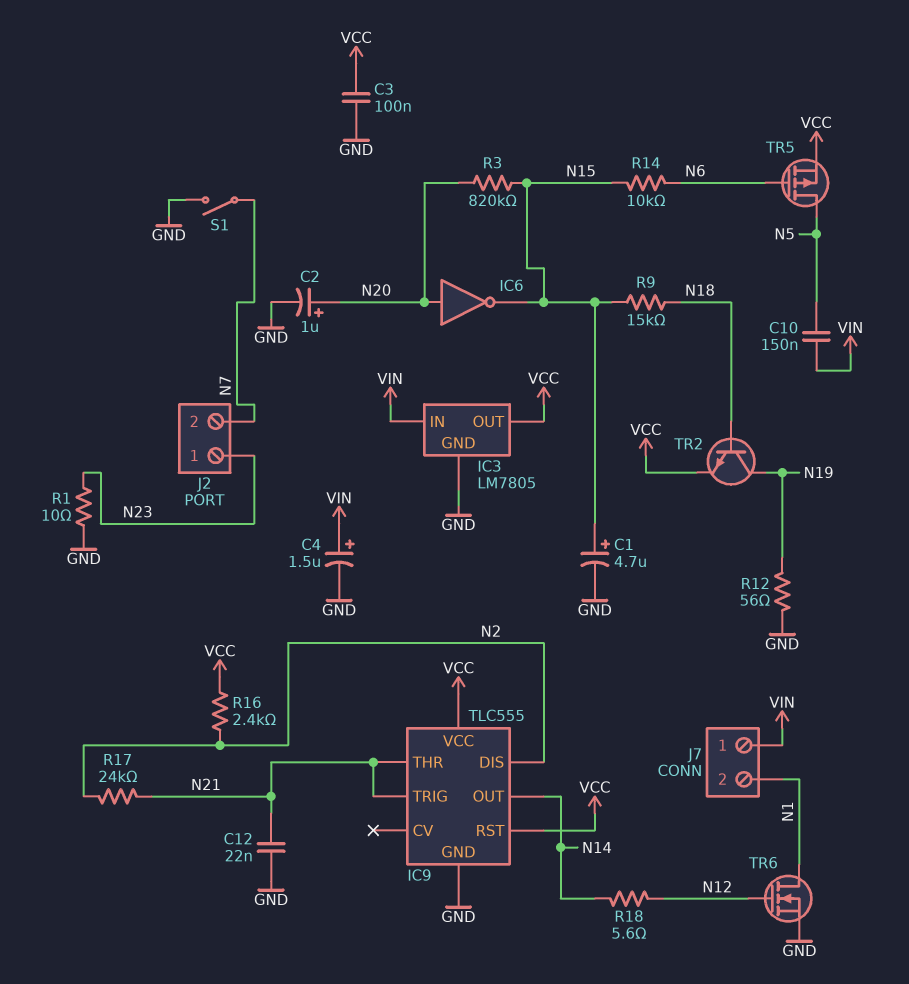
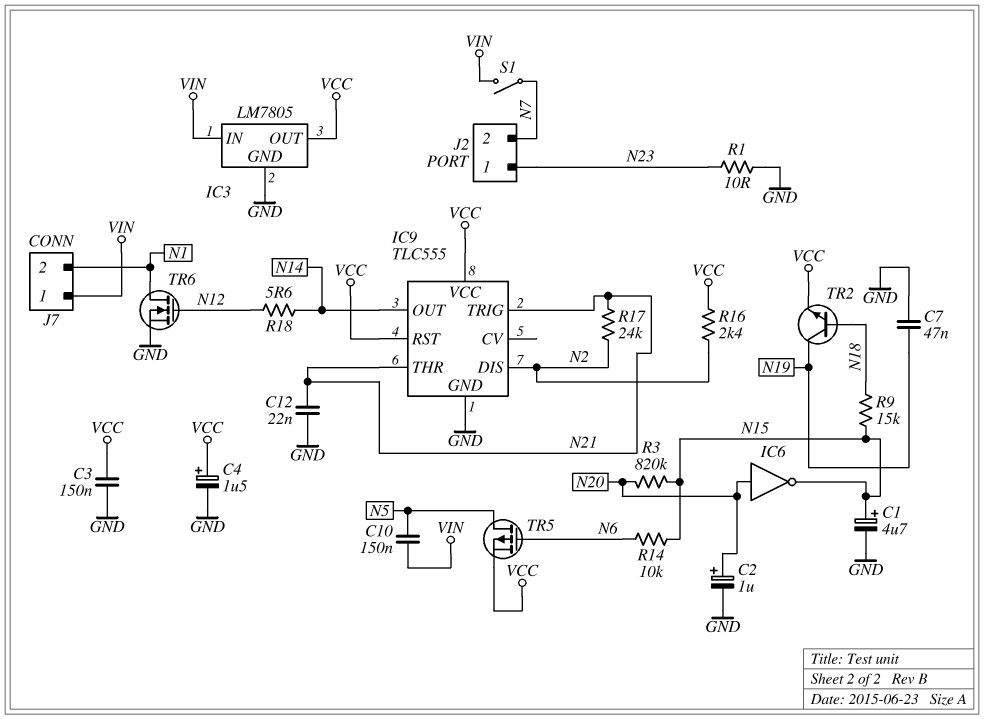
C3: 100nF (GND, VCC) -> 150nF (GND, VCC)
C4: 1.5uF (plus VIN, minus GND) -> 1.5uF (plus VCC, minus GND)
C7: none -> 47nF (GND, N19)
R12: 56 (GND, N19) -> none
S1: switch (GND, N7) -> switch (N7, VIN)

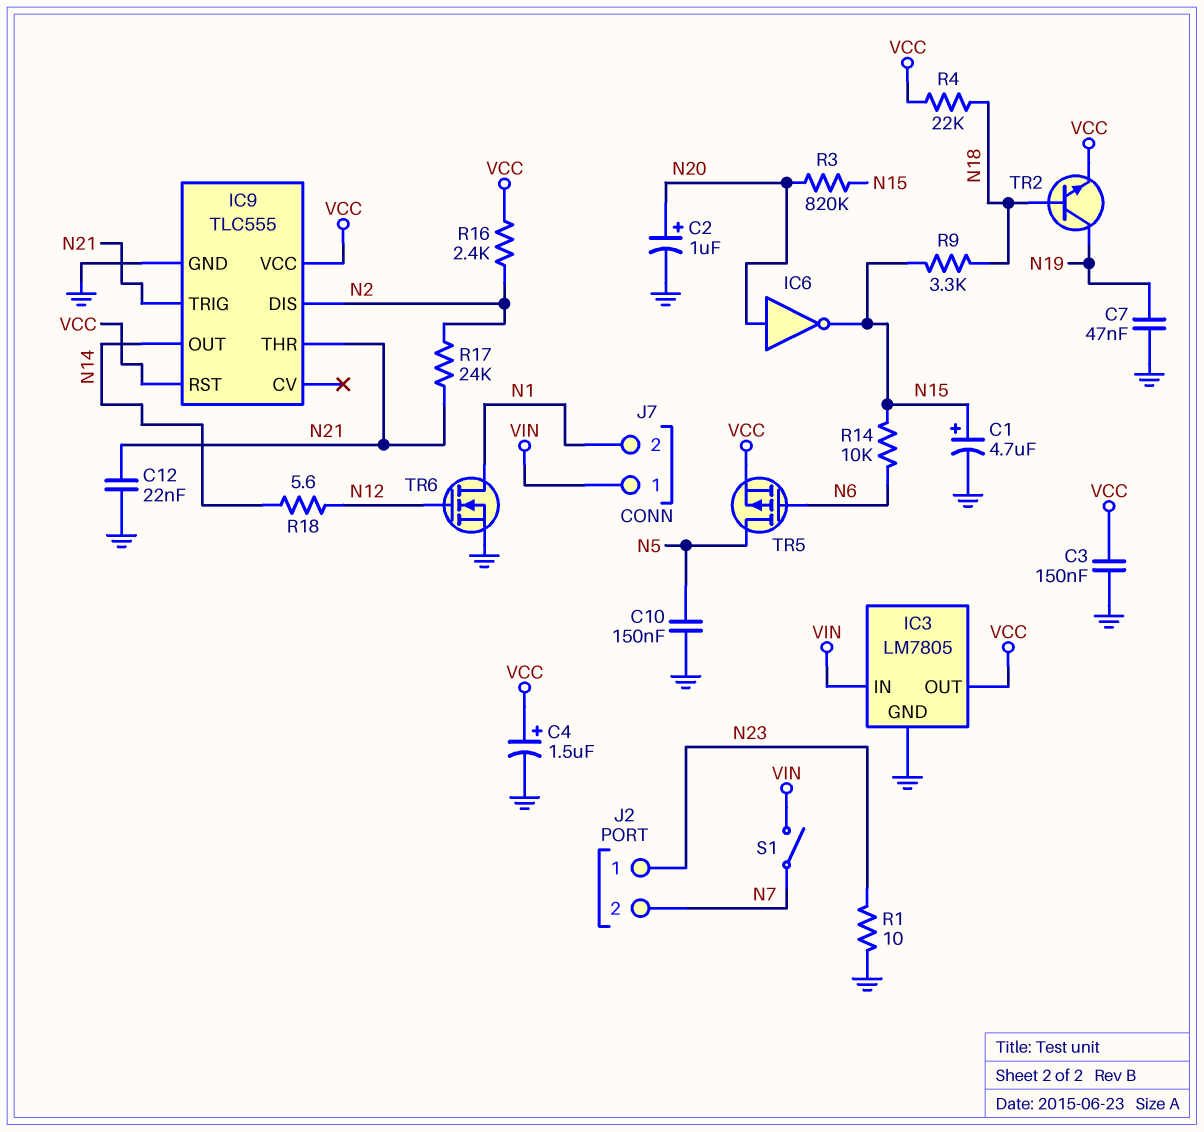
C10: 150nF (N5, VIN) -> 150nF (GND, N5)
R4: none -> 22k (N18, VCC)
R9: 15k (N15, N18) -> 3.3k (N15, N18)

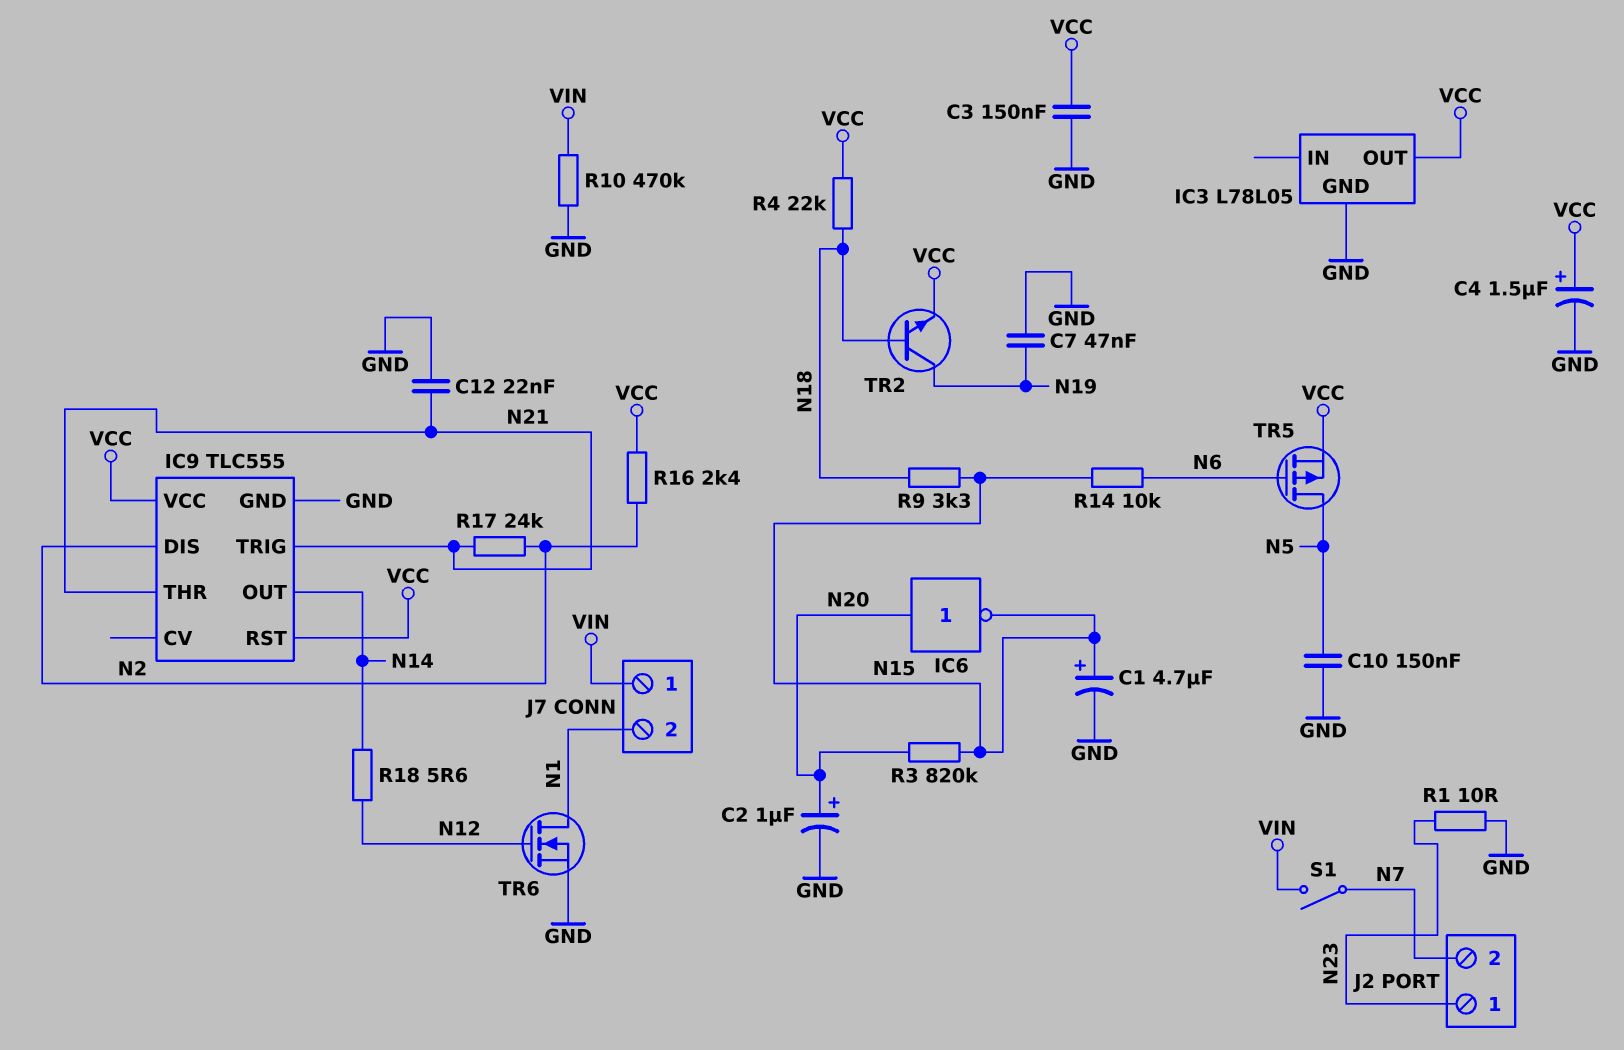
IC3: LM7805 -> L78L05
IC3 pin IN: VIN -> none
R10: none -> 470k (GND, VIN)

